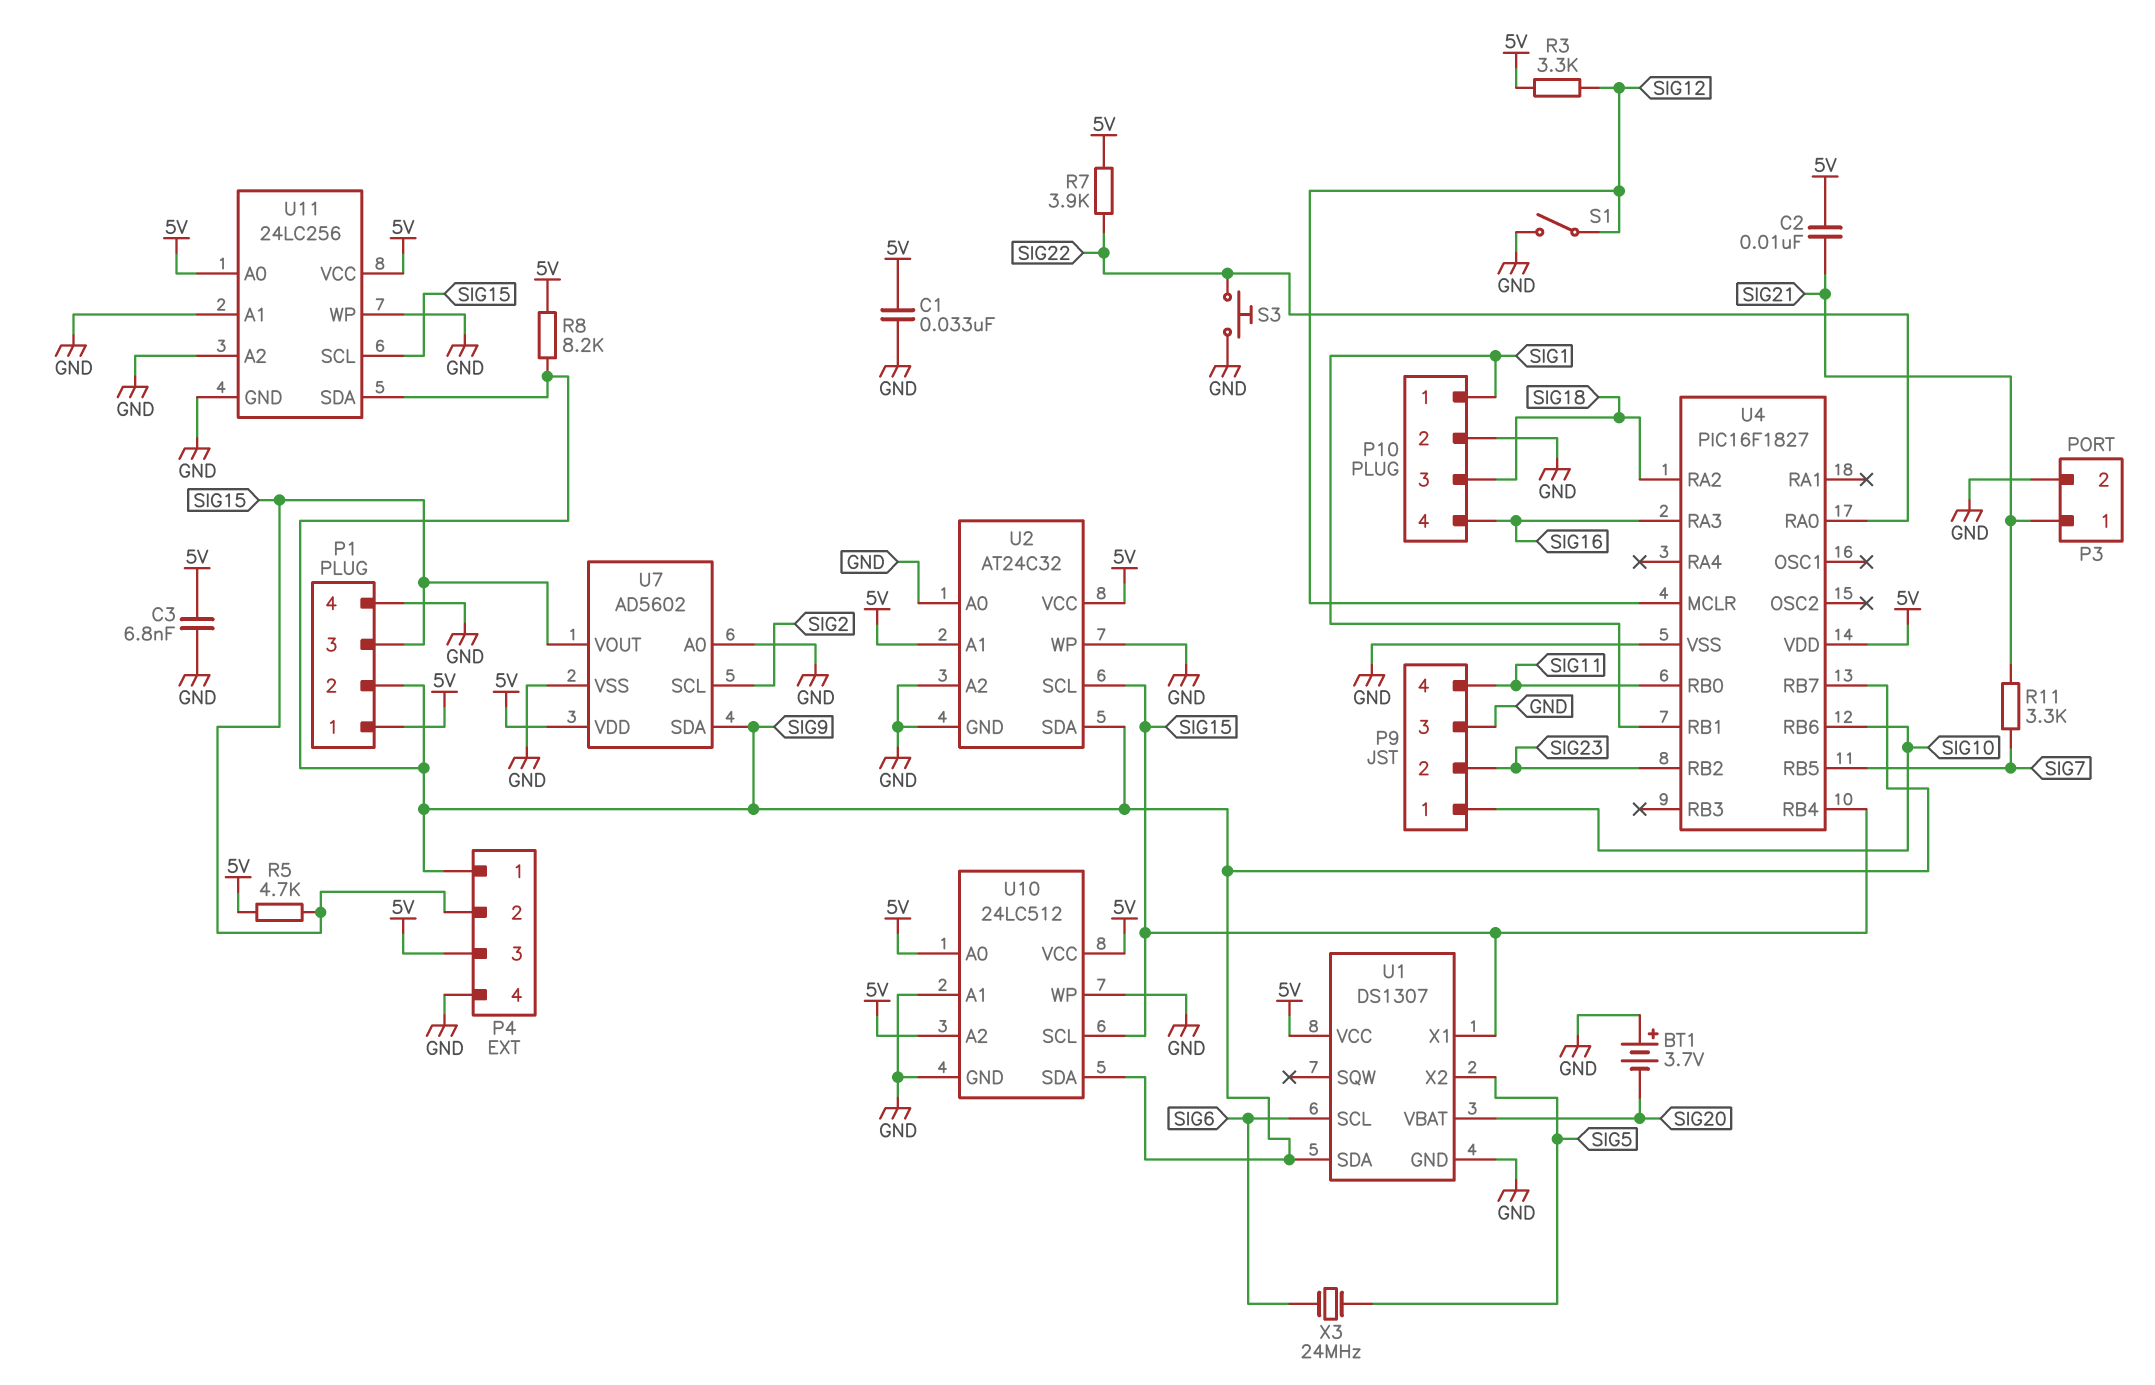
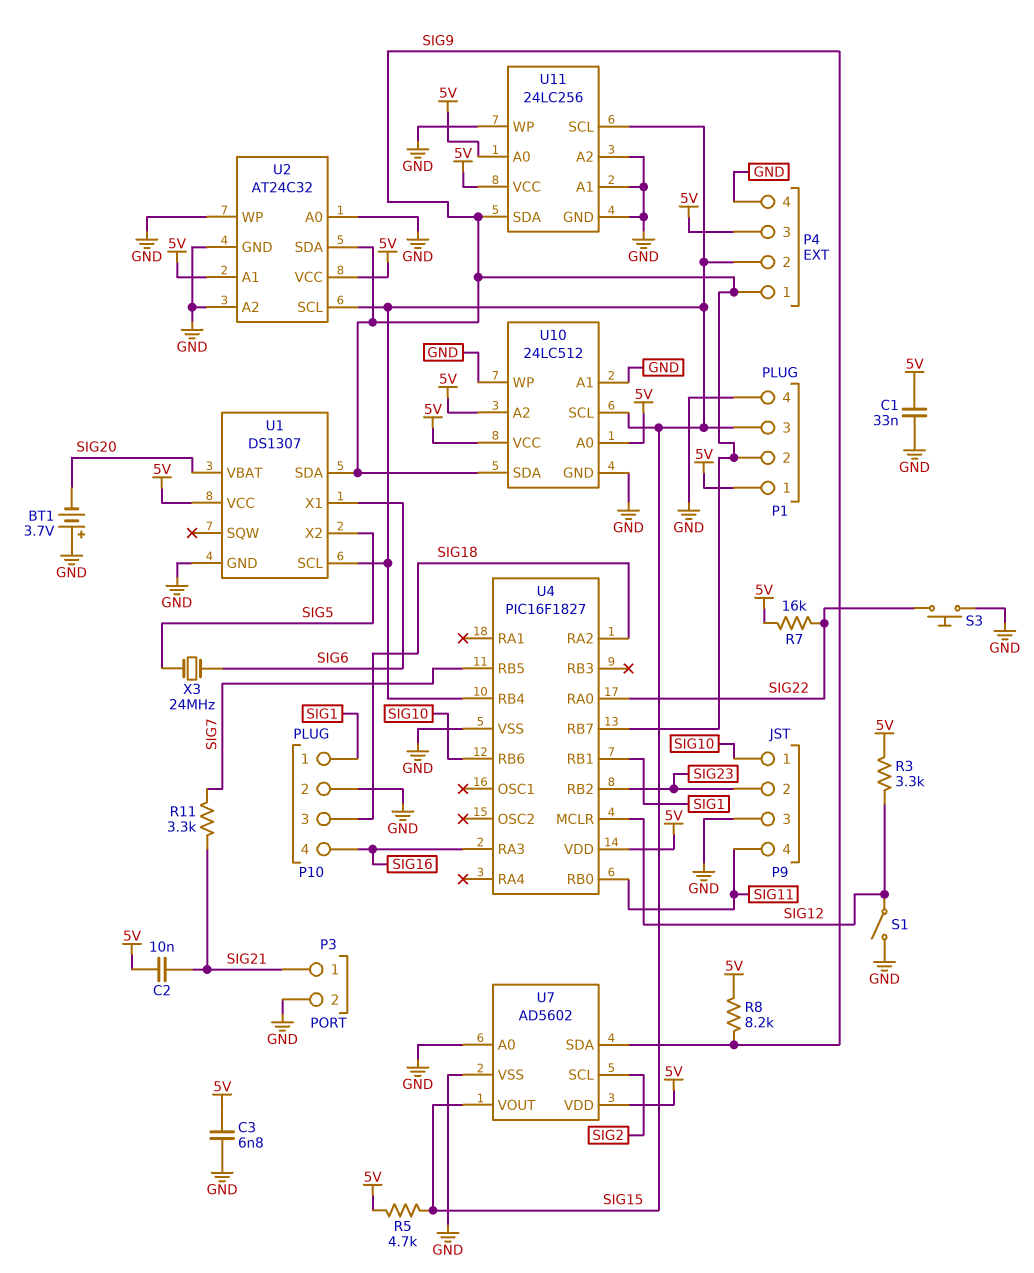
R7: 3.9k (5V, SIG22) -> 16k (5V, SIG22)
U1 pin SCL: SIG6 -> SIG15
U1 pin X1: SIG15 -> SIG6

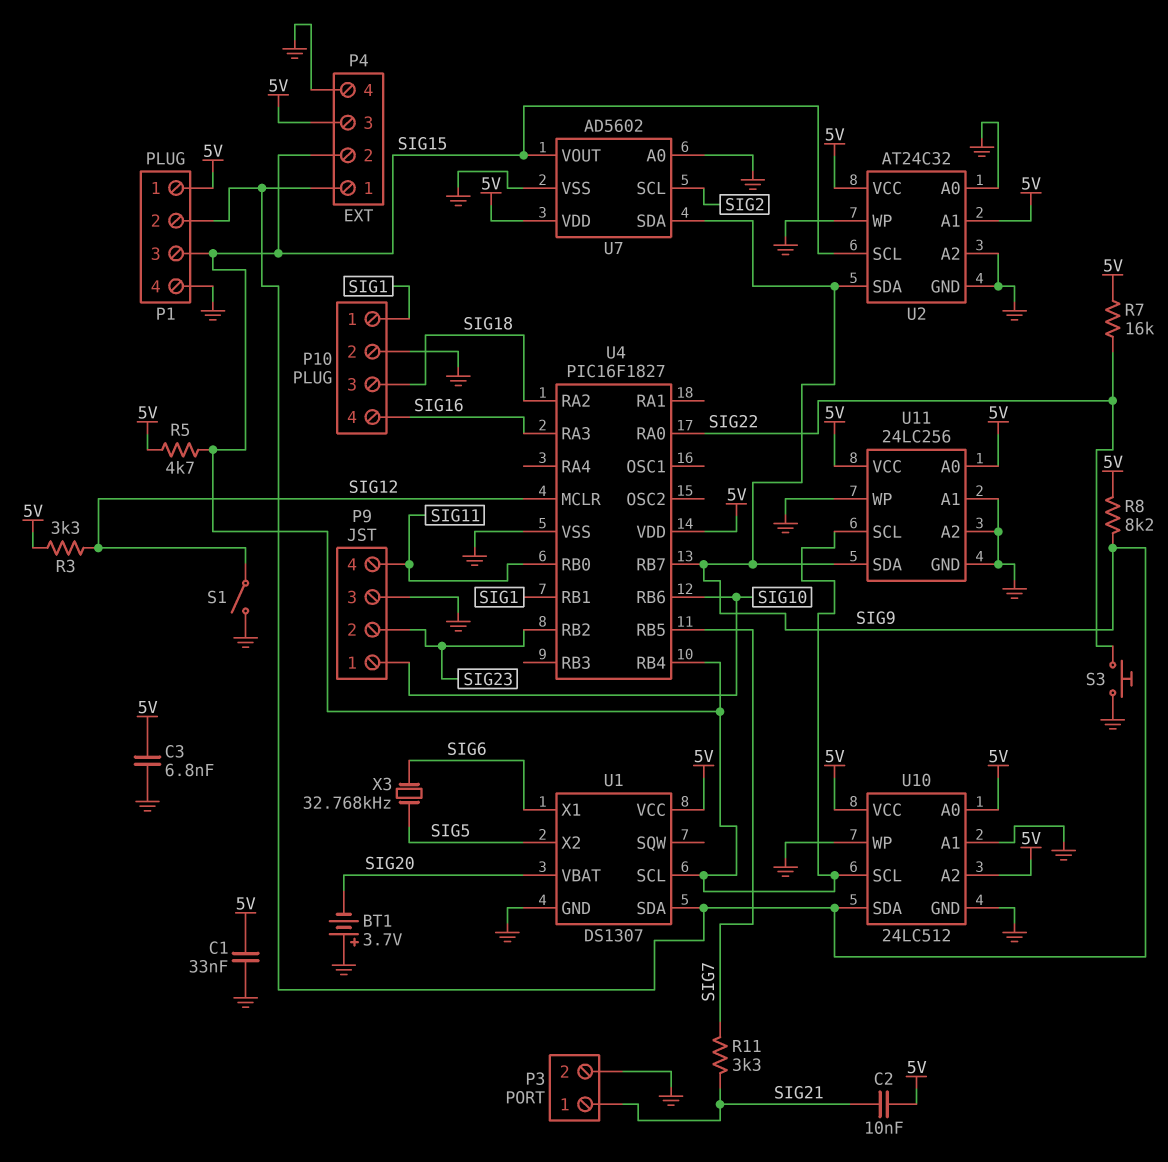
X3: 24MHz (SIG5, SIG6) -> 32.768kHz (SIG5, SIG6)

